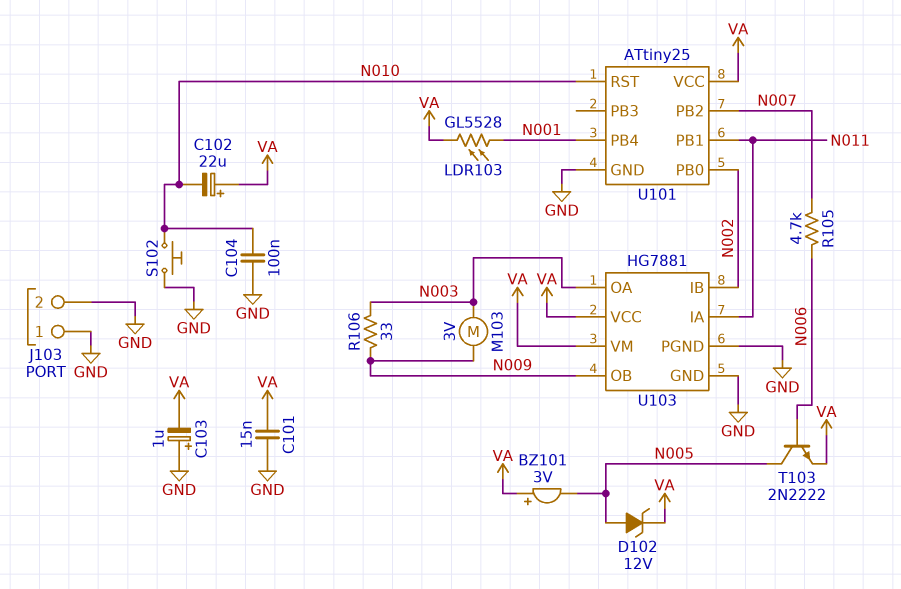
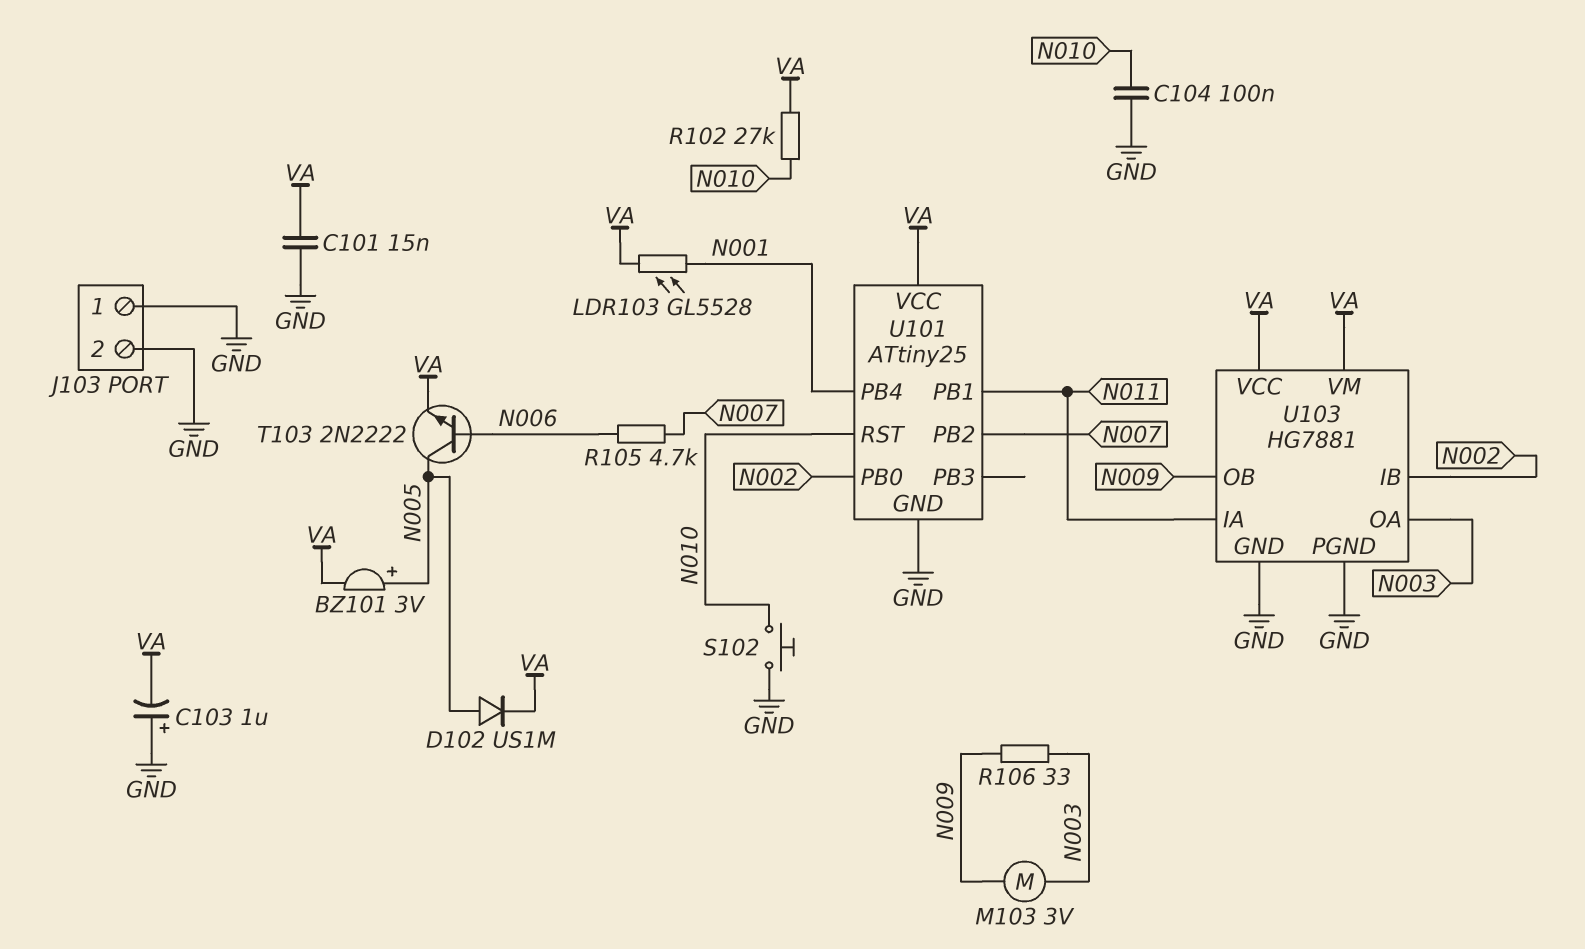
BZ101: buzzer 3V (plus VA, minus N005) -> buzzer 3V (plus N005, minus VA)
C102: 22uF (plus VA, minus N010) -> none
D102: zener 12V (A N005, K VA) -> diode US1M (A N005, K VA)
R102: none -> 27k (N010, VA)

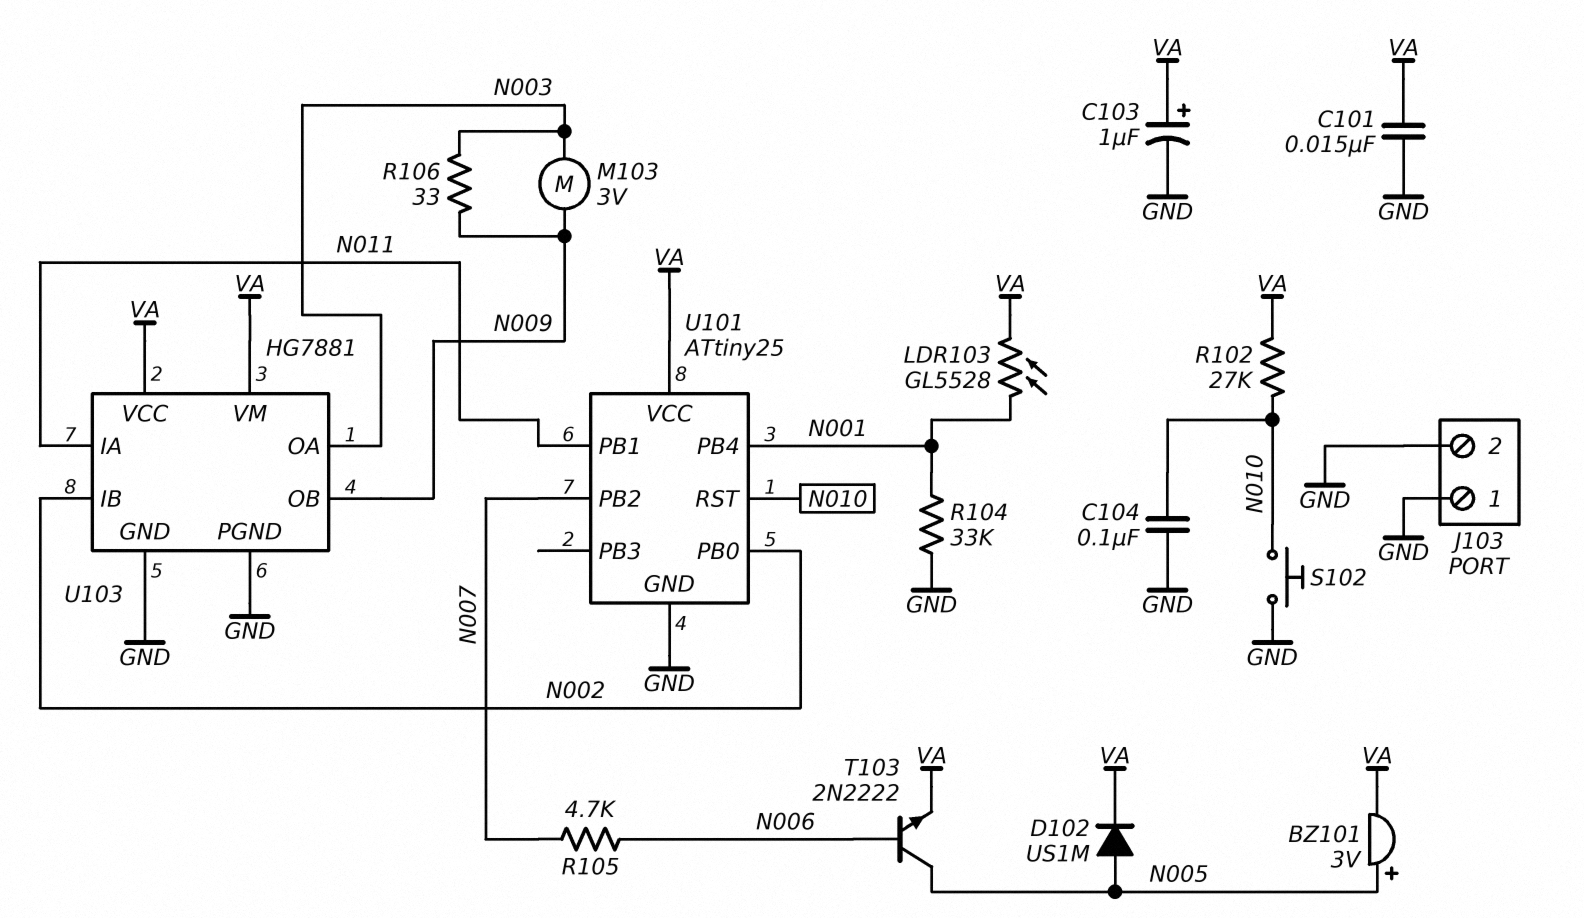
C103: 1uF (plus GND, minus VA) -> 1uF (plus VA, minus GND)
R104: none -> 33k (GND, N001)

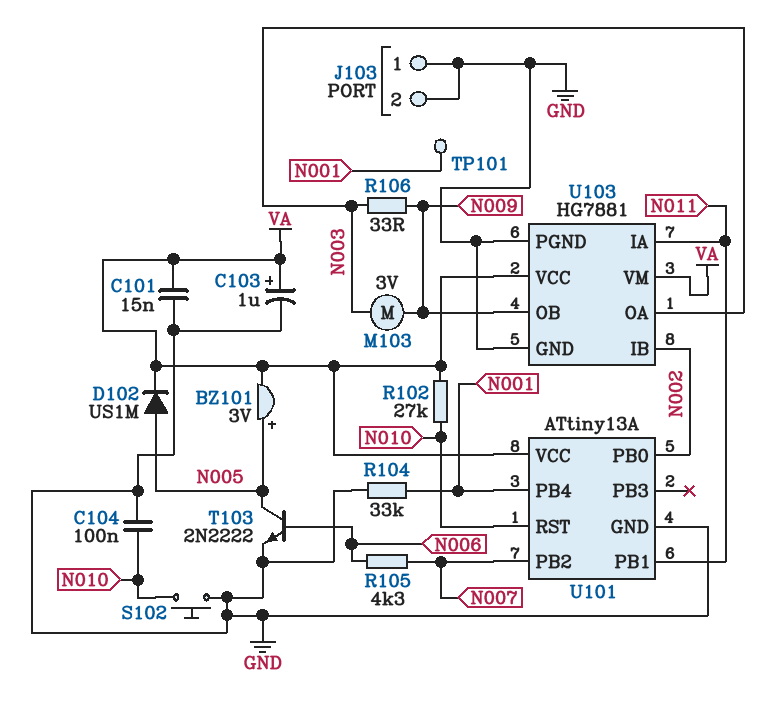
LDR103: GL5528 (N001, VA) -> none
R105: 4.7k (N006, N007) -> 4.3k (N006, N007)
T103: NPN 2N2222 (B N006, C N005, E VA) -> NPN 2N2222 (B N006, C N005, E GND)
TP101: none -> test point (N001)
U101: ATtiny25 -> ATtiny13A

